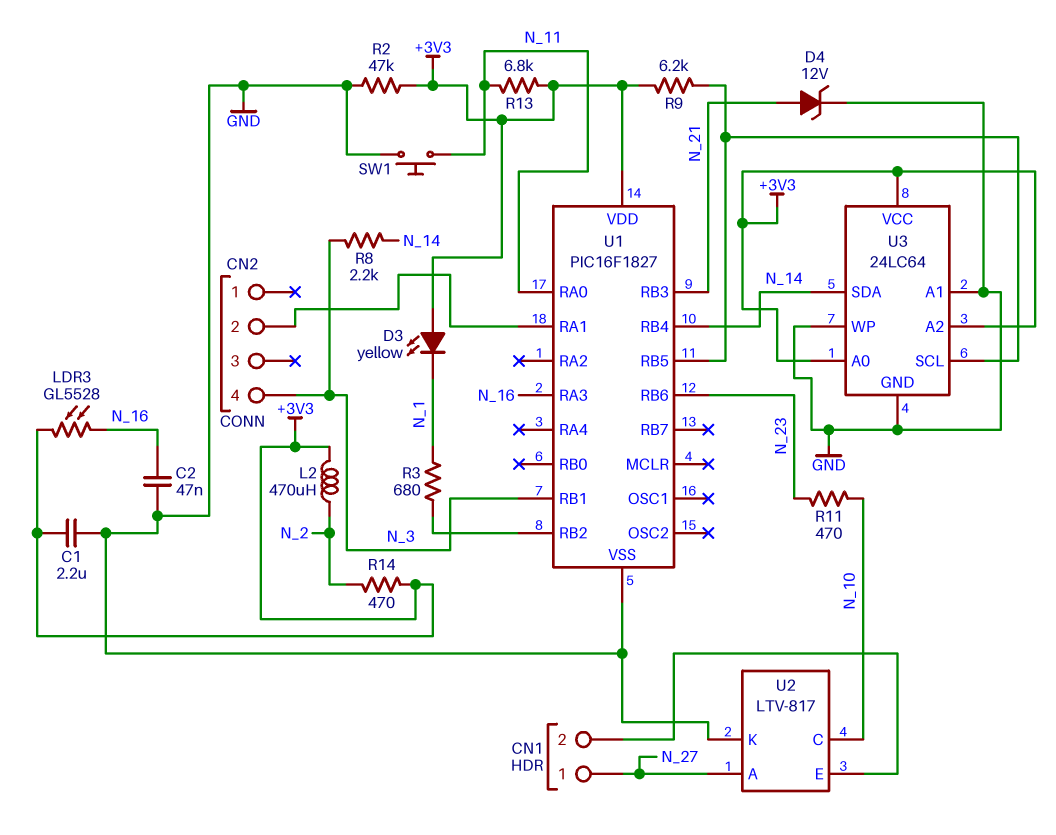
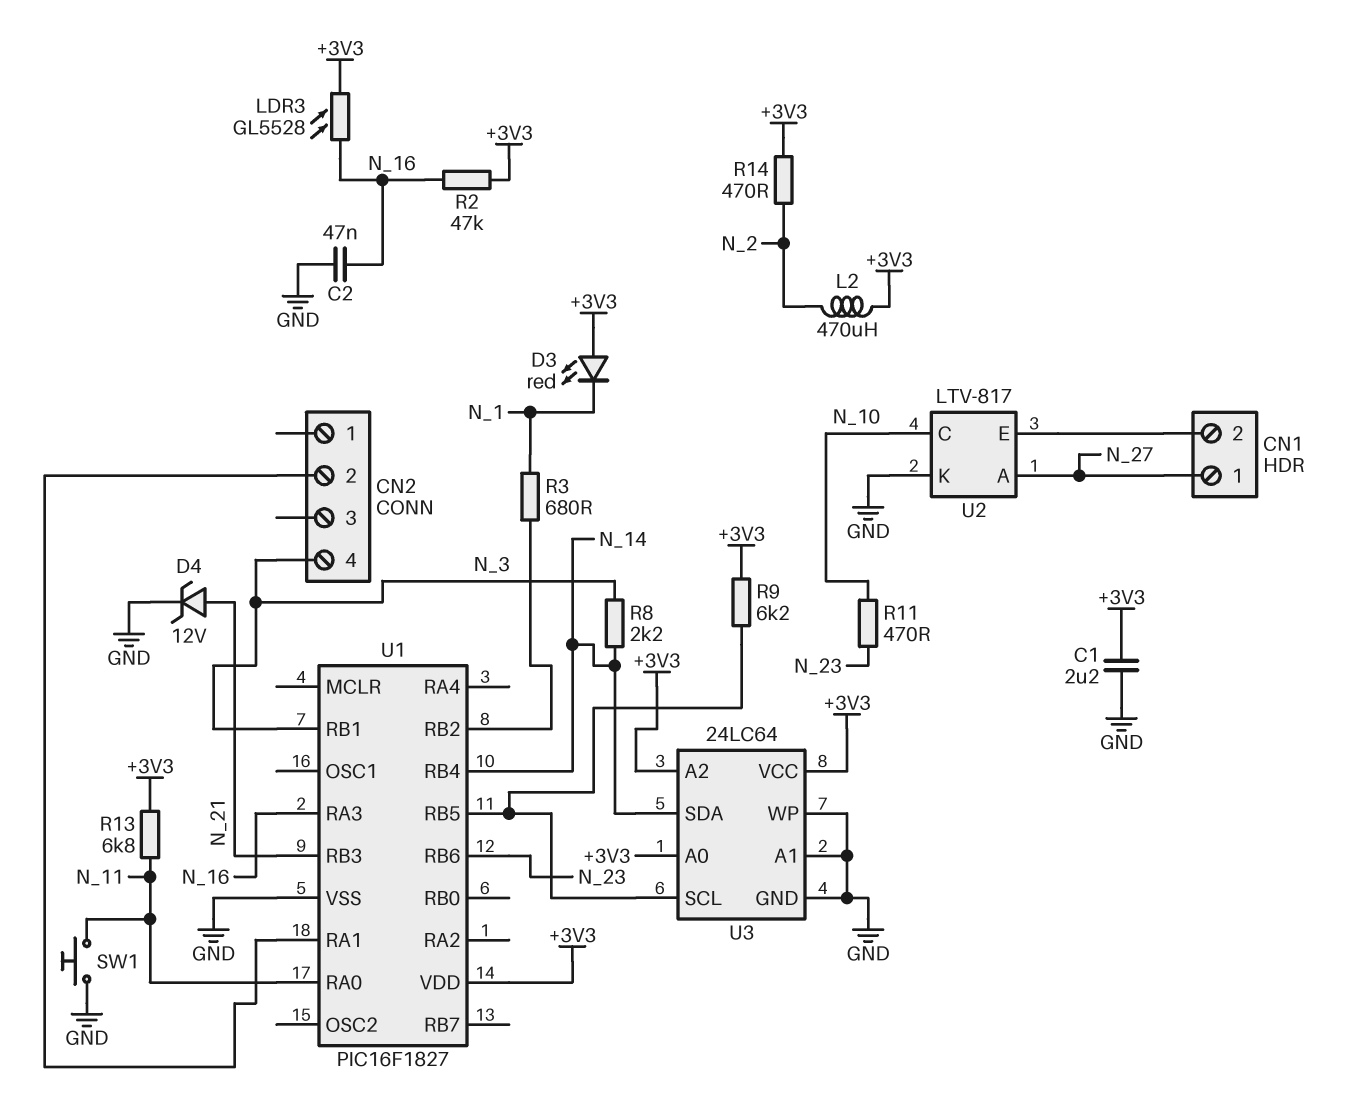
D3: LED yellow (A +3V3, K N_1) -> LED red (A +3V3, K N_1)
R2: 47k (+3V3, GND) -> 47k (+3V3, N_16)

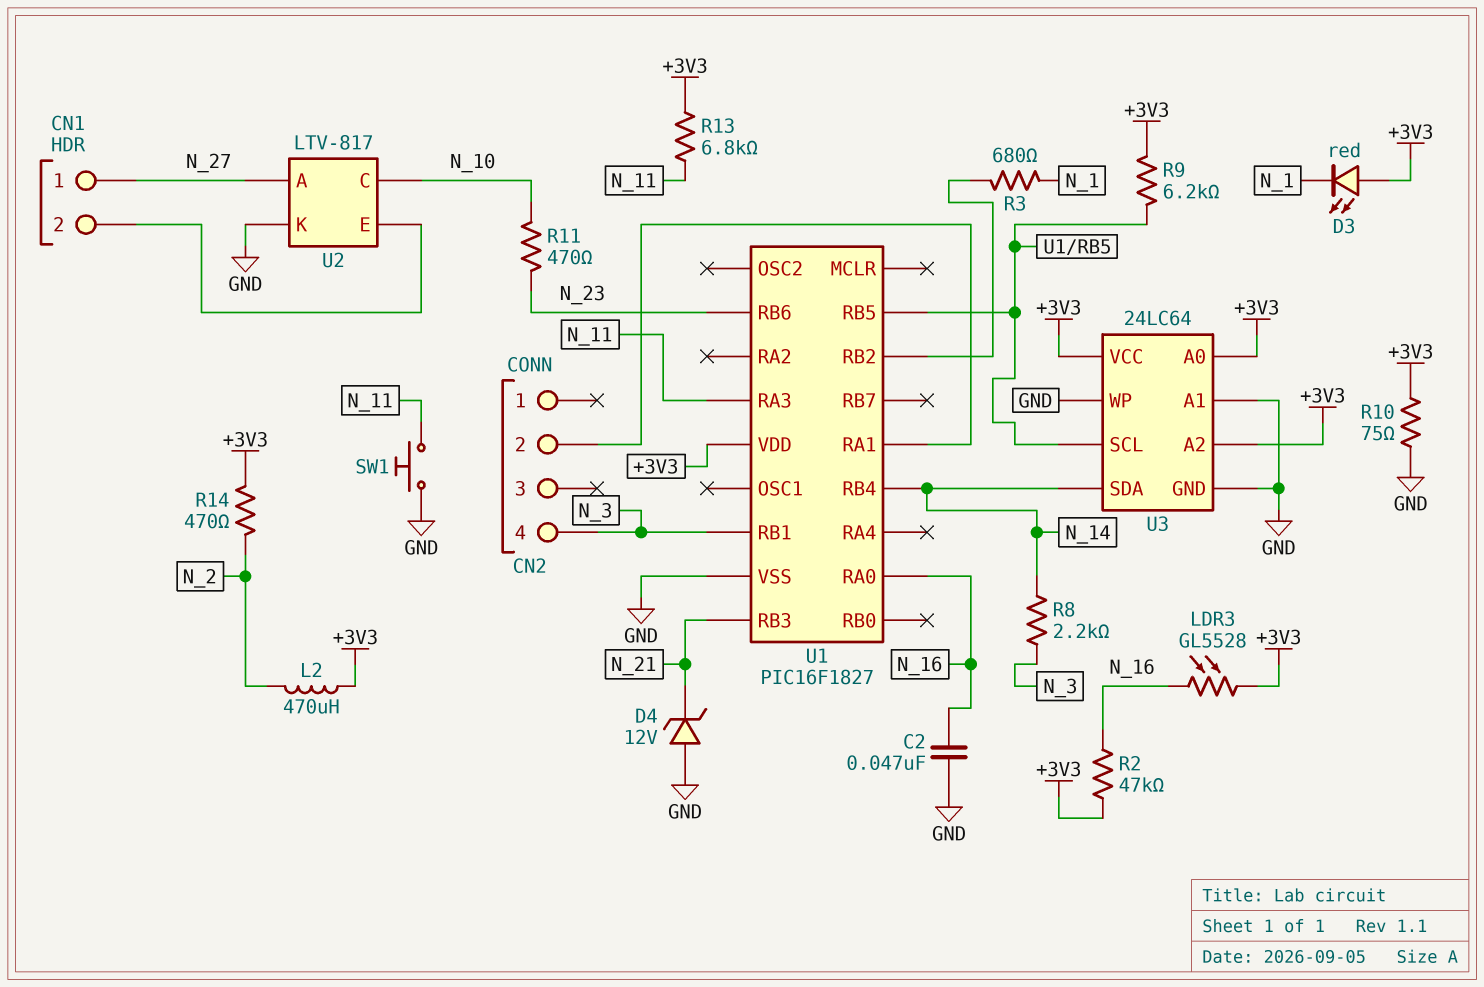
C1: 2.2uF (+3V3, GND) -> none
D4: zener 12V (A N_21, K GND) -> zener 12V (A GND, K N_21)
R10: none -> 75 (+3V3, GND)
U1 pin RA0: N_11 -> N_16
U1 pin RA3: N_16 -> N_11

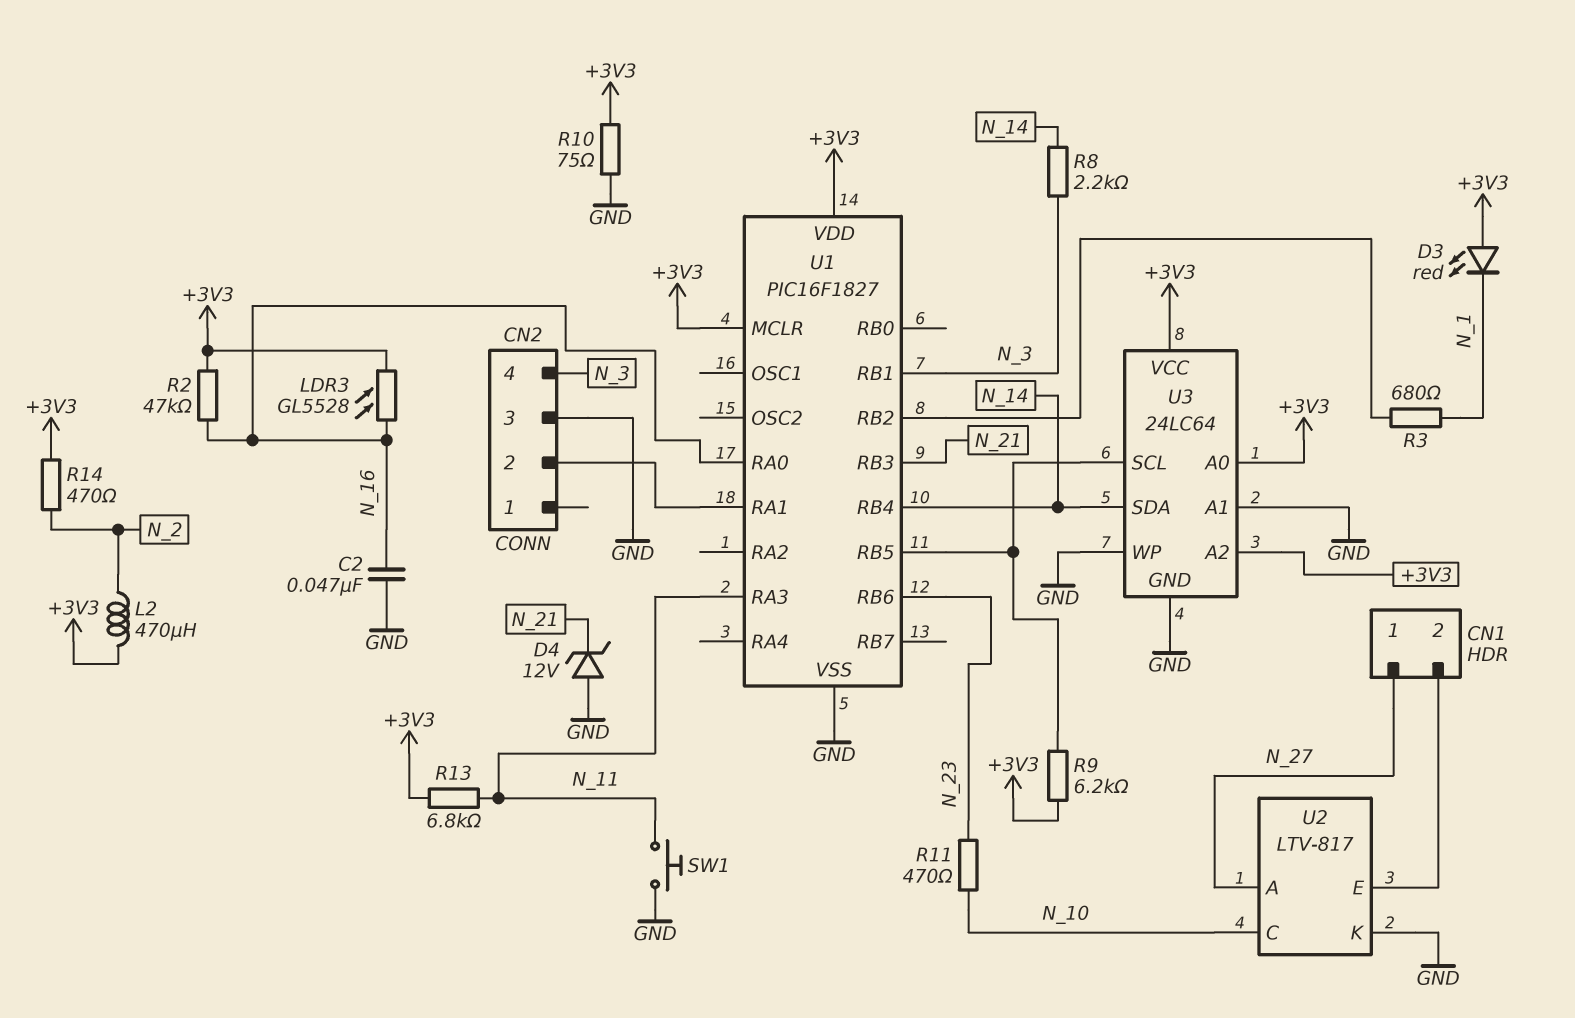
CN2 pin 3: none -> GND
U1 pin MCLR: none -> +3V3

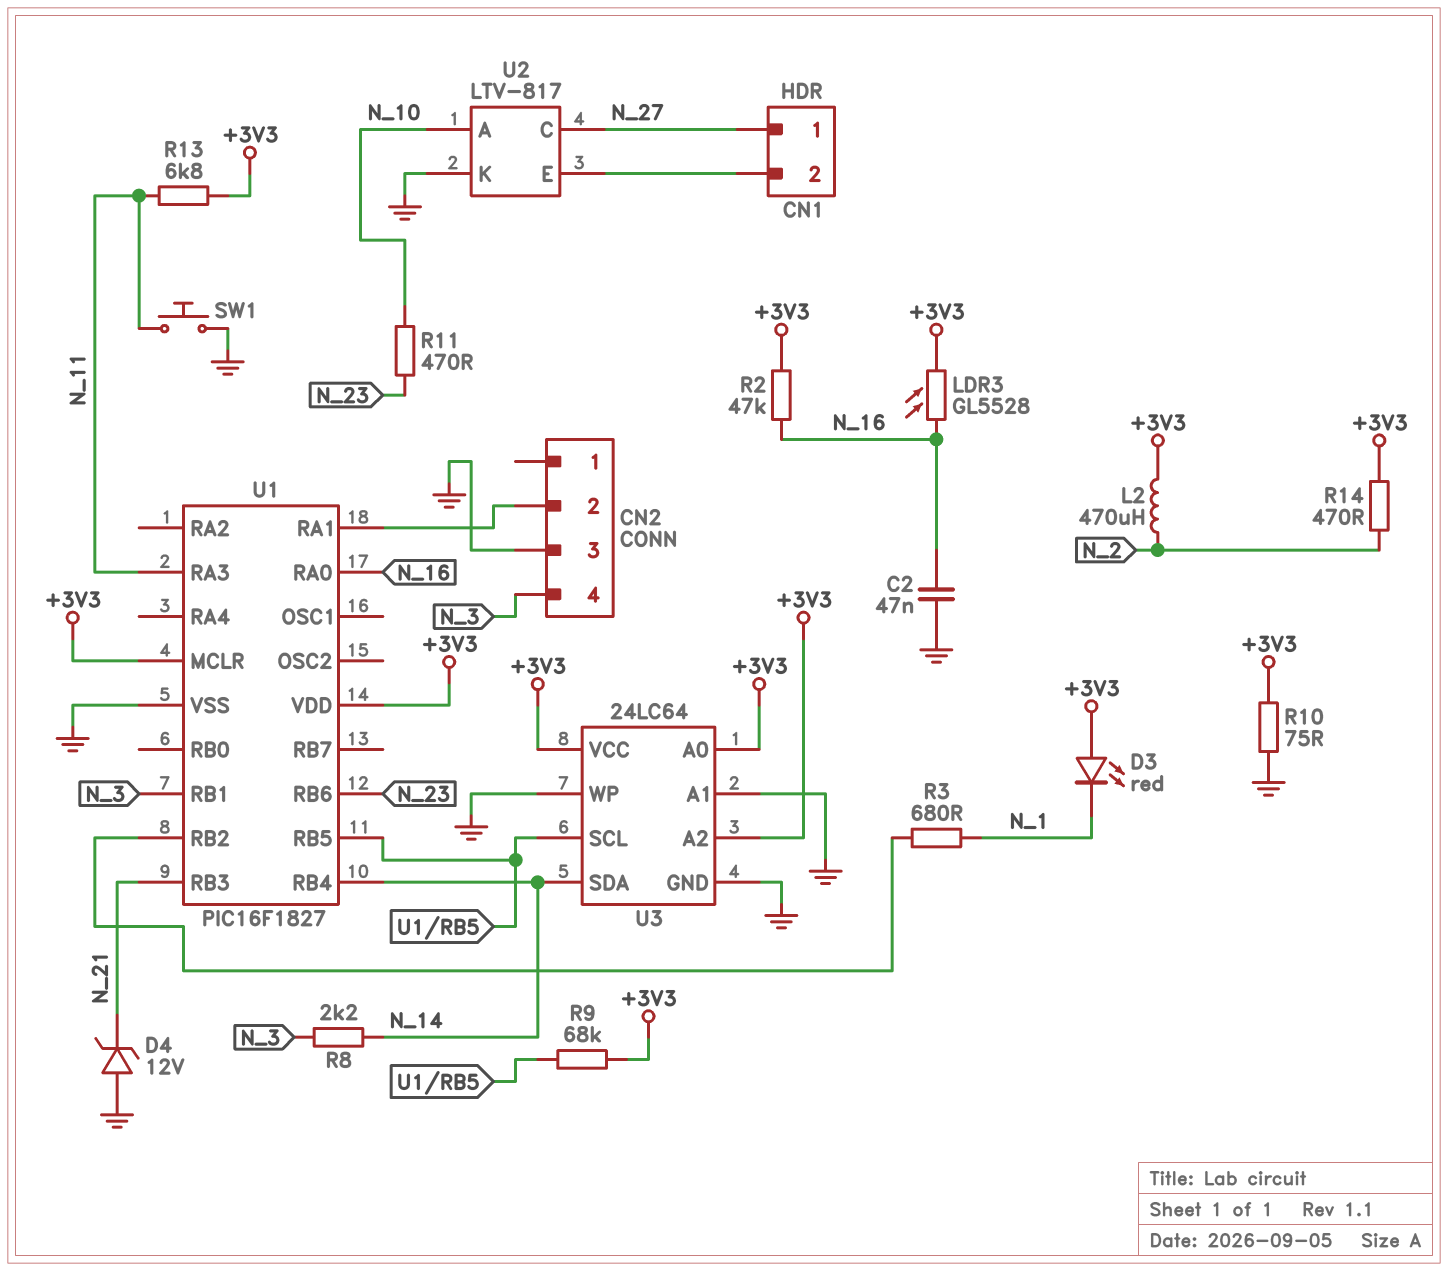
R9: 6.2k (+3V3, U1/RB5) -> 68k (+3V3, U1/RB5)
U2 pin A: N_27 -> N_10
U2 pin C: N_10 -> N_27

